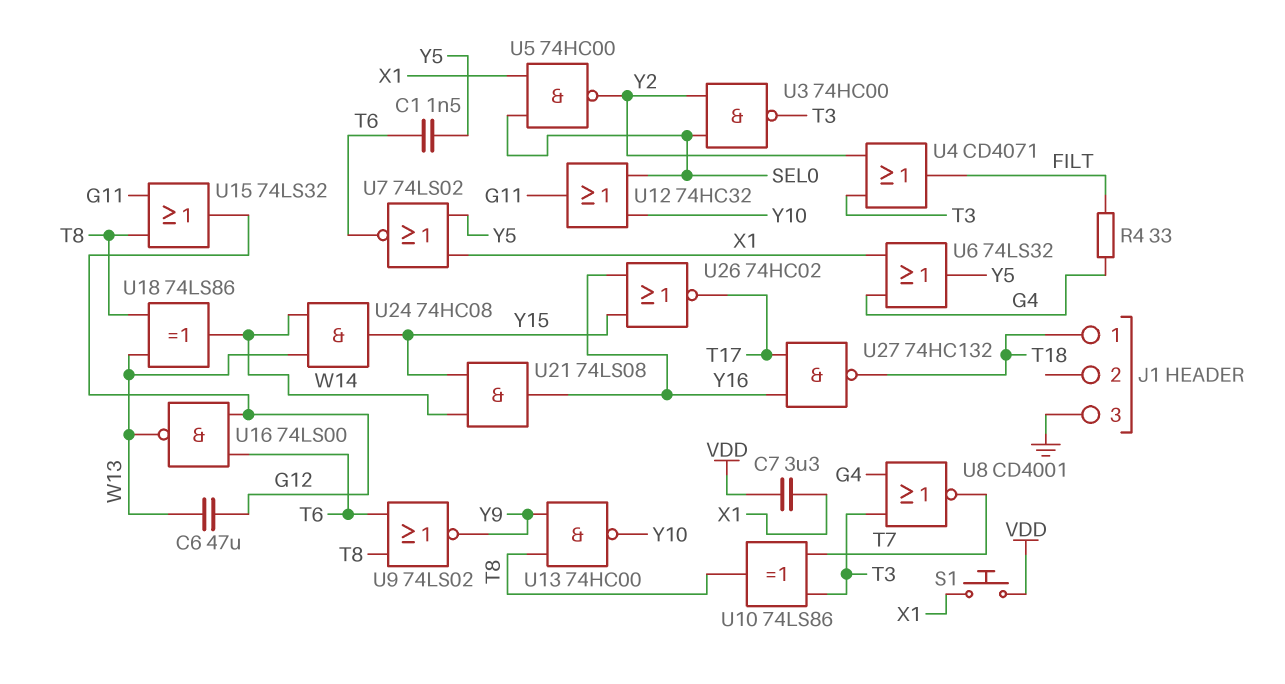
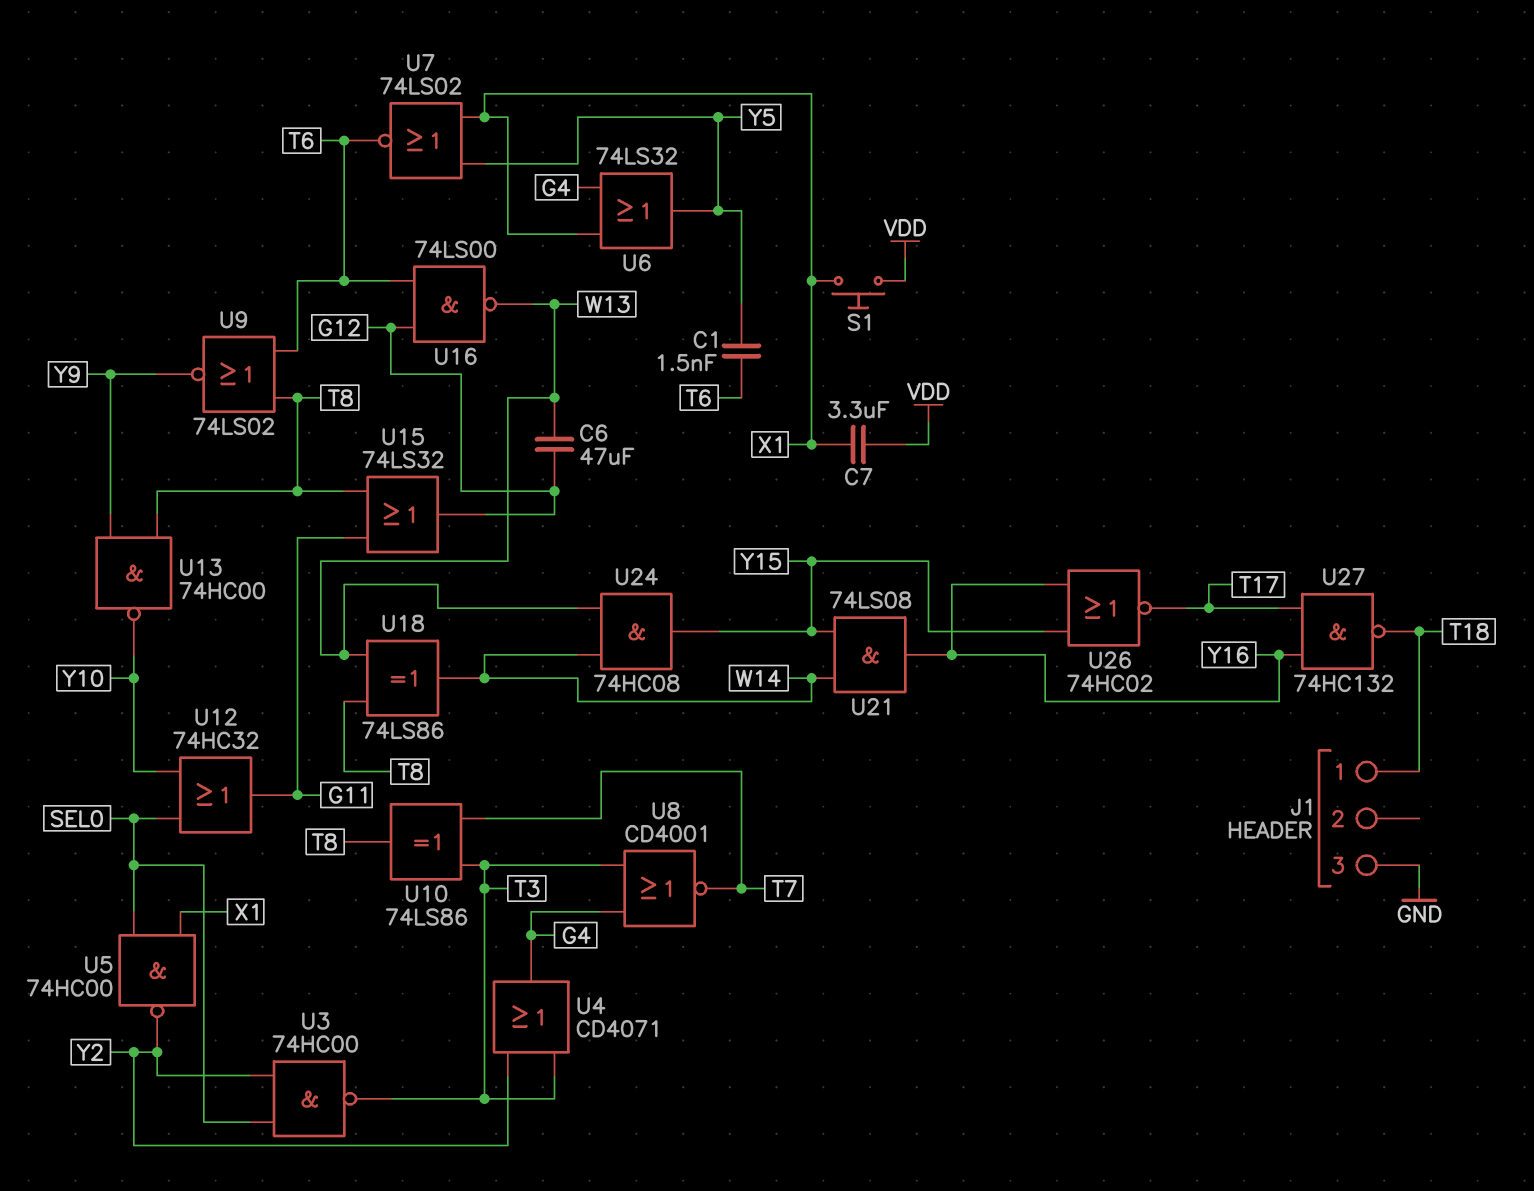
R4: 33 (FILT, G4) -> none
U4: OR CD4071 (in T3, in Y2, out FILT) -> OR CD4071 (in T3, in Y2, out G4)

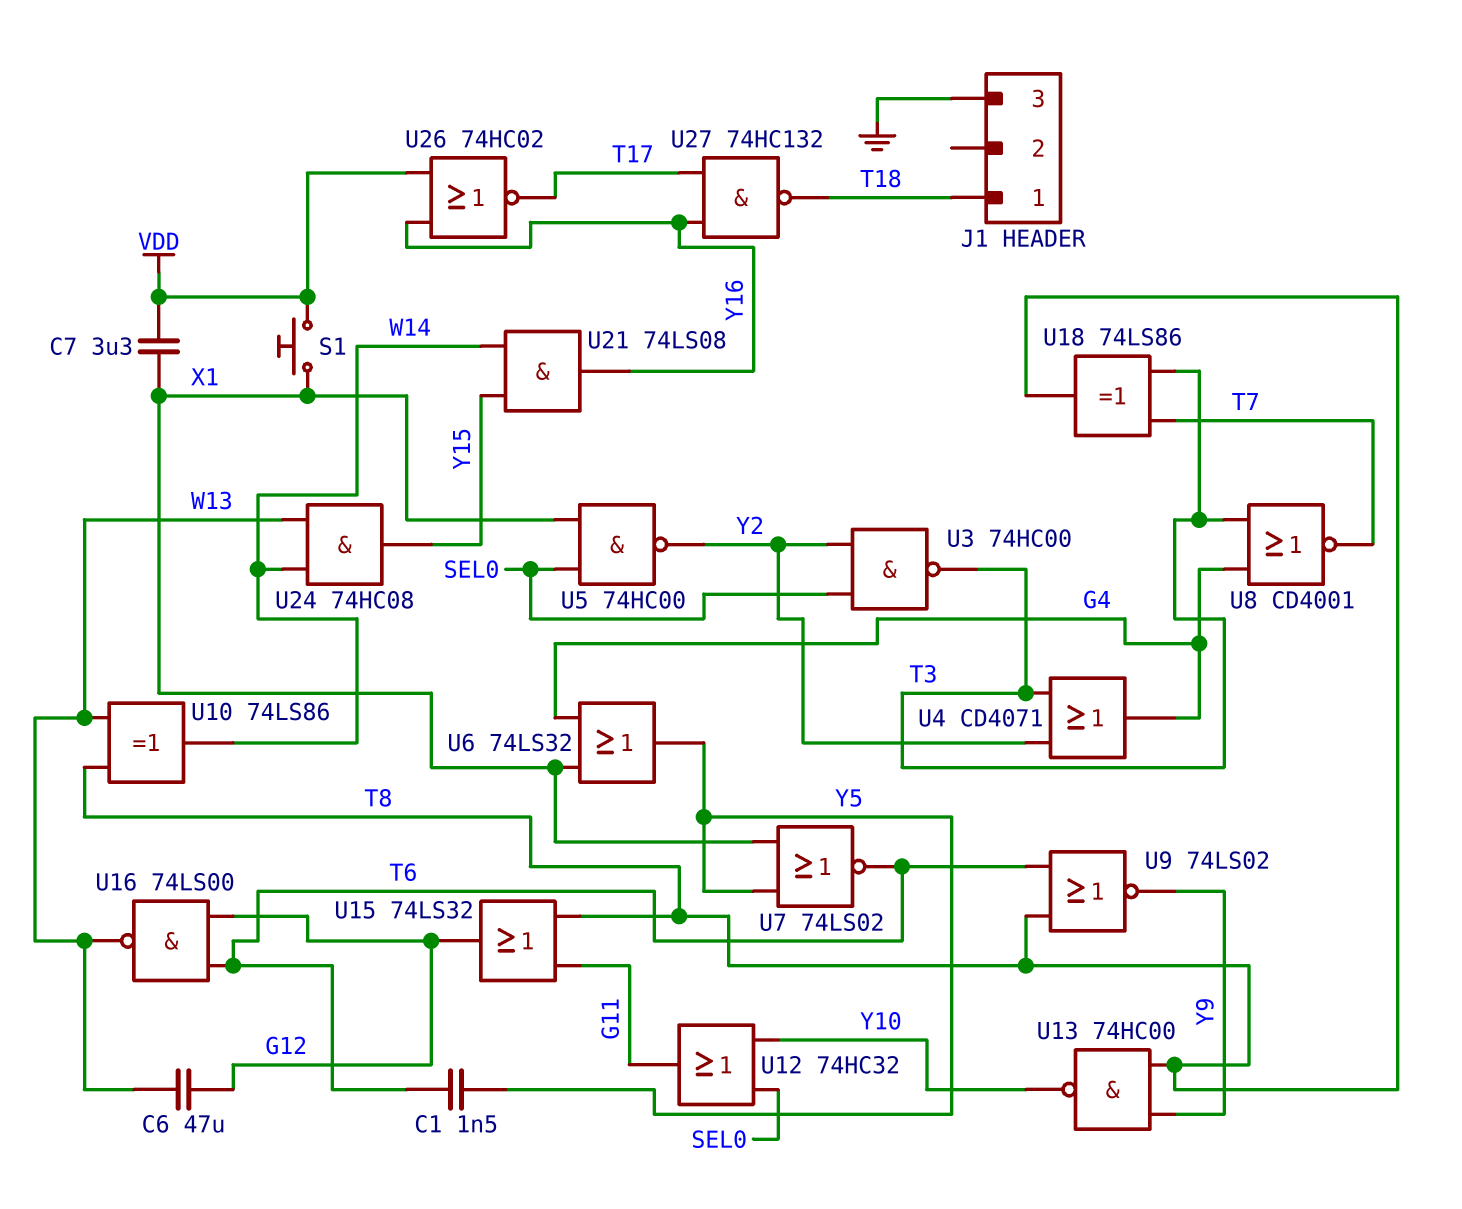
U10: XOR 74LS86 (in T3, in T7, out T8) -> XOR 74LS86 (in T8, in W13, out W14)
U18: XOR 74LS86 (in T8, in W13, out W14) -> XOR 74LS86 (in T3, in T7, out T8)
U26: NOR 74HC02 (in Y15, in Y16, out T17) -> NOR 74HC02 (in VDD, in Y16, out T17)

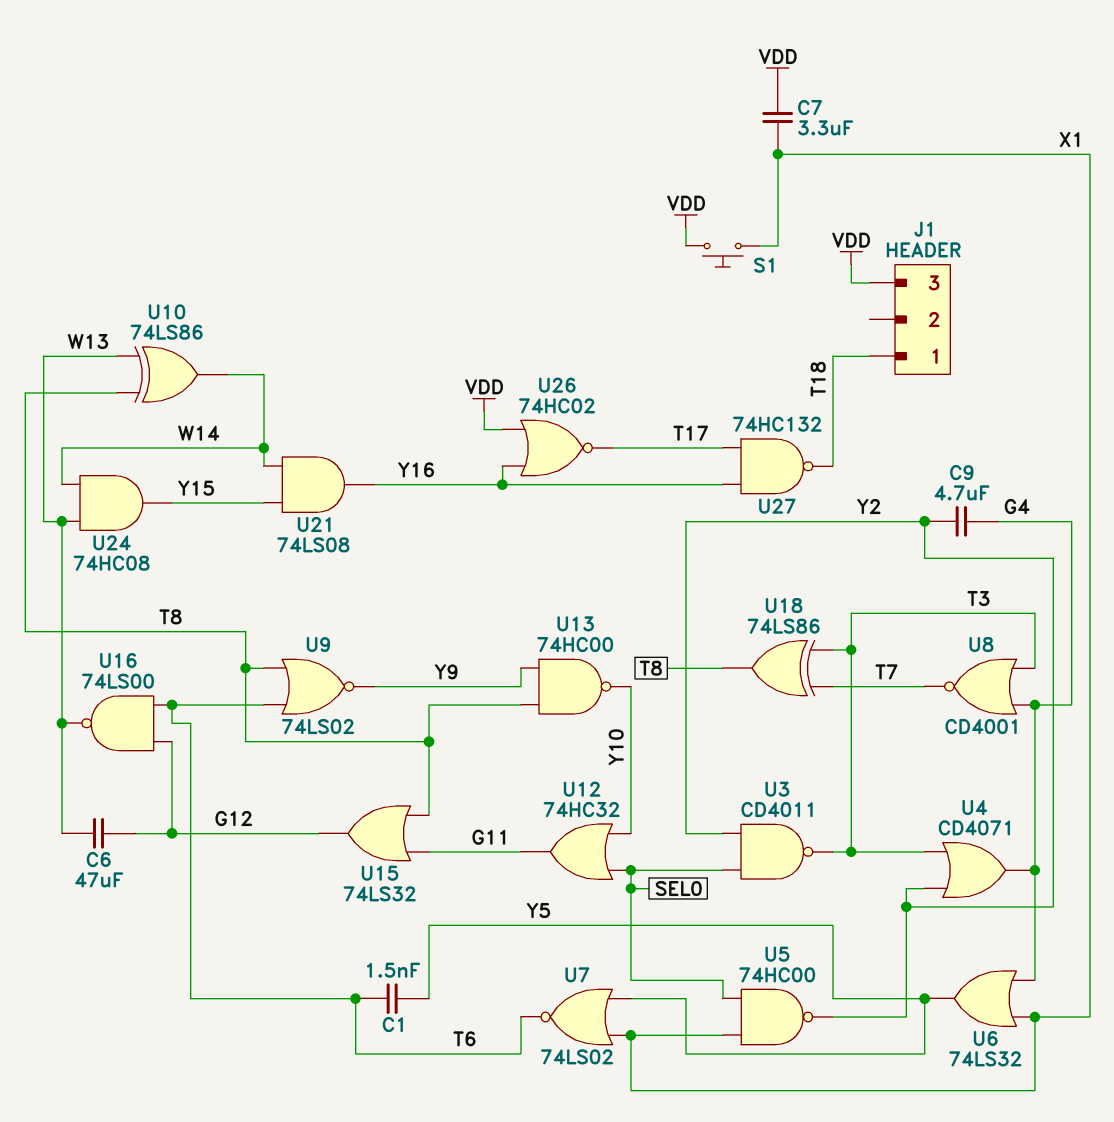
C9: none -> 4.7uF (G4, Y2)
J1 pin 3: GND -> VDD
U3: NAND 74HC00 (in SEL0, in Y2, out T3) -> NAND CD4011 (in SEL0, in Y2, out T3)

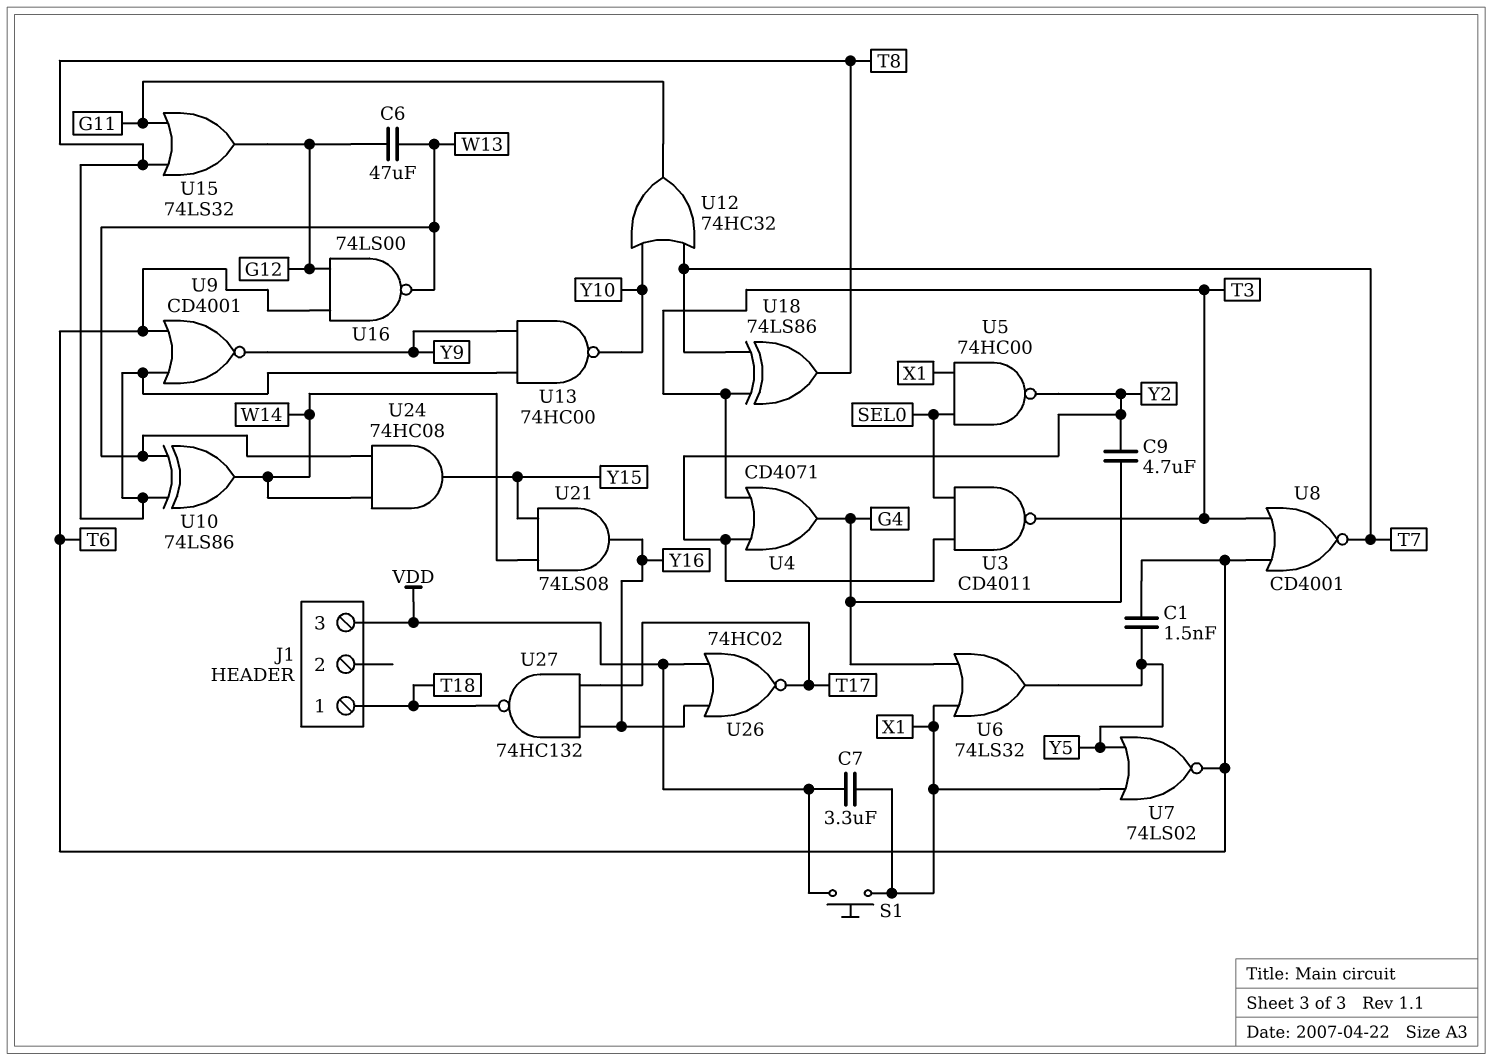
U8: NOR CD4001 (in G4, in T3, out T7) -> NOR CD4001 (in T3, in T6, out T7)
U9: NOR 74LS02 (in T6, in T8, out Y9) -> NOR CD4001 (in T6, in T8, out Y9)
U12: OR 74HC32 (in SEL0, in Y10, out G11) -> OR 74HC32 (in T7, in Y10, out G11)

